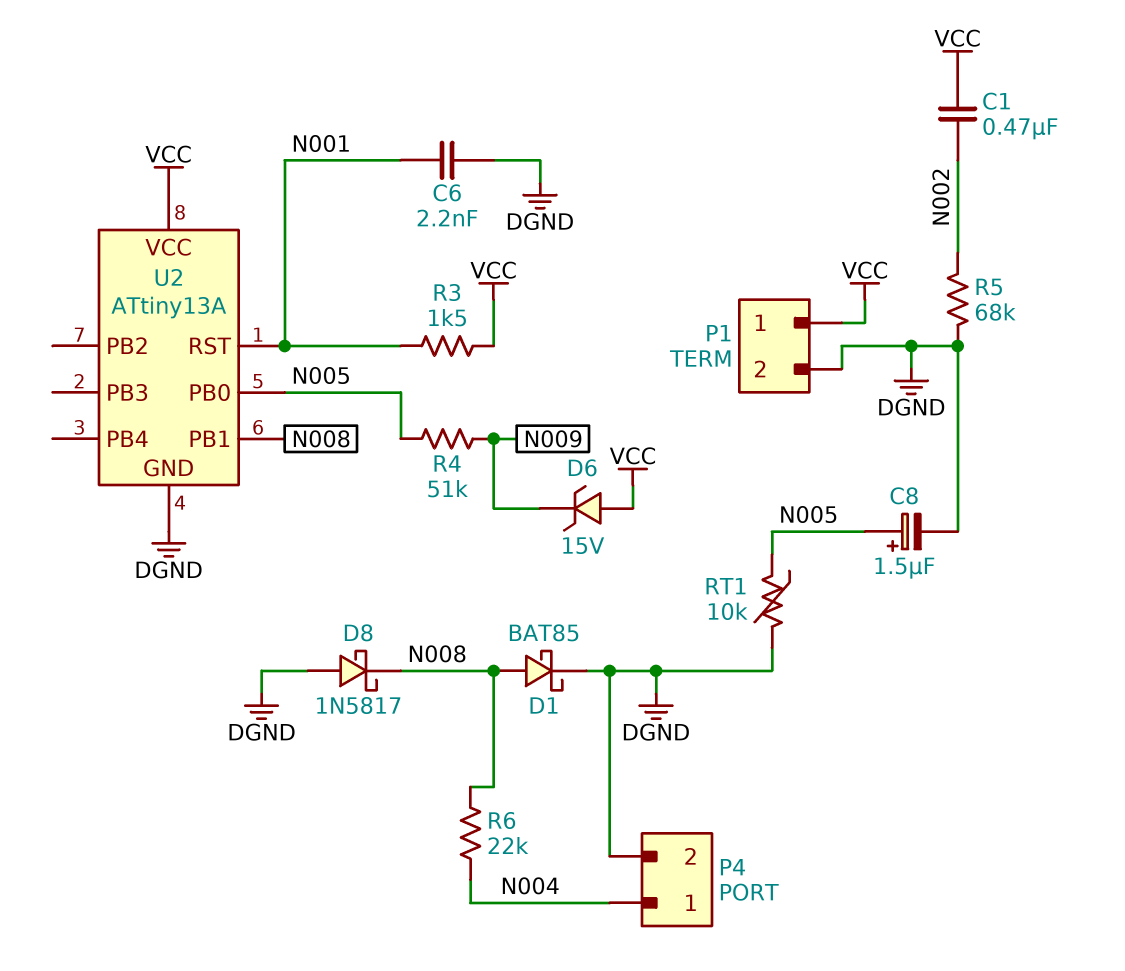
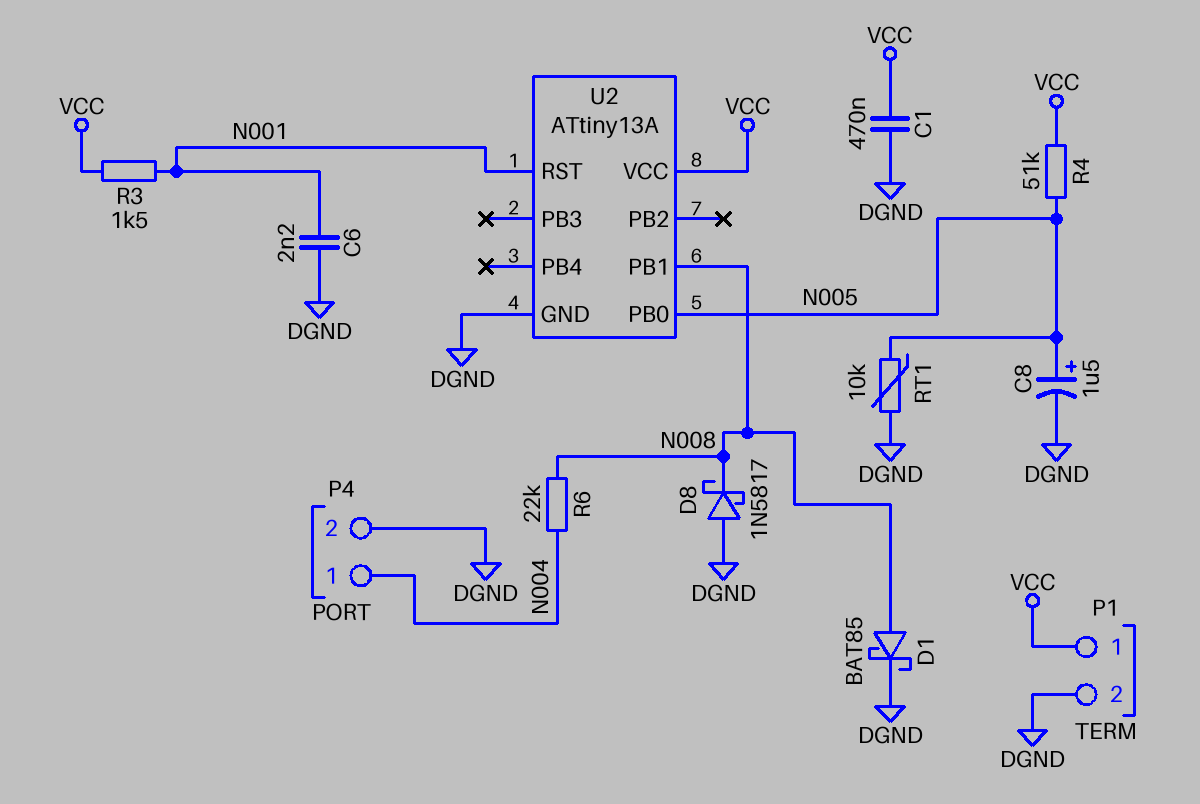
C1: 470nF (N002, VCC) -> 470nF (DGND, VCC)
D6: zener 15V (A VCC, K N009) -> none
R4: 51k (N005, N009) -> 51k (N005, VCC)
R5: 68k (DGND, N002) -> none

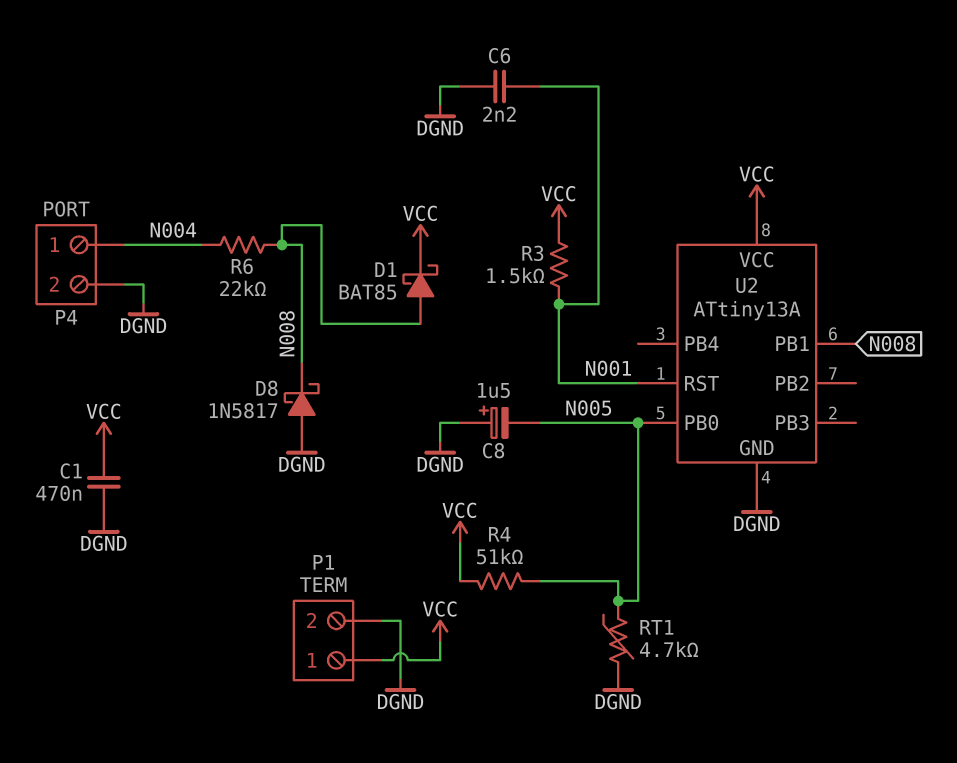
C8: 1.5uF (plus N005, minus DGND) -> 1.5uF (plus DGND, minus N005)
D1: schottky BAT85 (A N008, K DGND) -> schottky BAT85 (A N008, K VCC)
RT1: 10k (DGND, N005) -> 4.7k (DGND, N005)

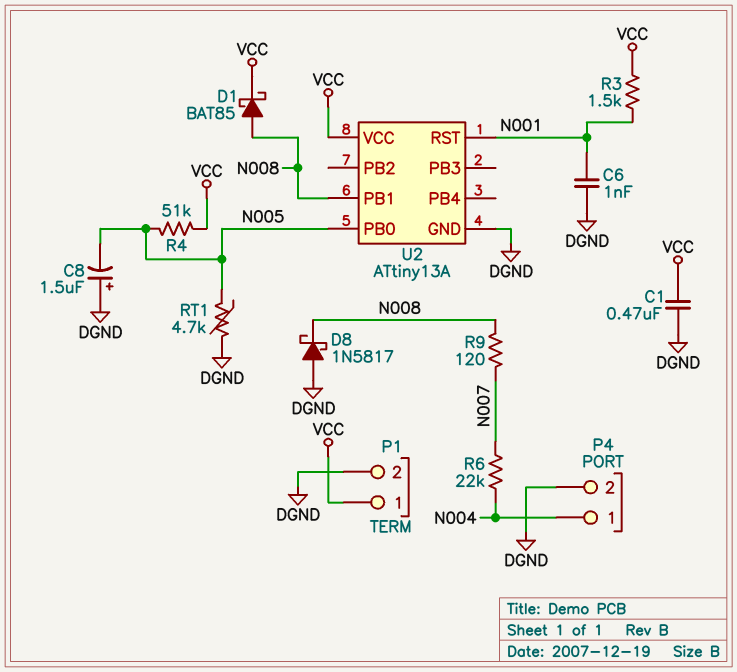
C6: 2.2nF (DGND, N001) -> 1nF (DGND, N001)
R6: 22k (N004, N008) -> 22k (N004, N007)
R9: none -> 120 (N007, N008)

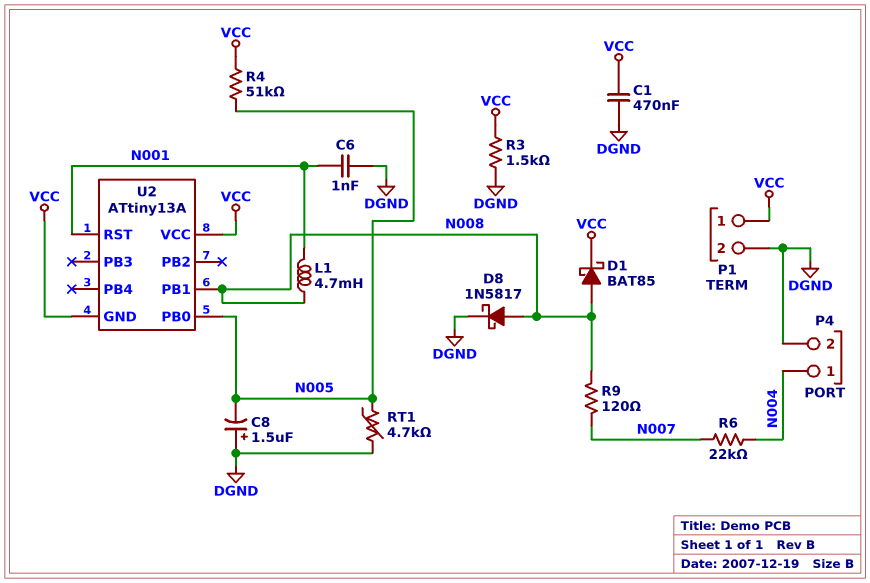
D8: schottky 1N5817 (A DGND, K N008) -> schottky 1N5817 (A N008, K DGND)
L1: none -> 4.7mH (N001, N008)
R3: 1.5k (N001, VCC) -> 1.5k (DGND, VCC)
U2 pin GND: DGND -> VCC

